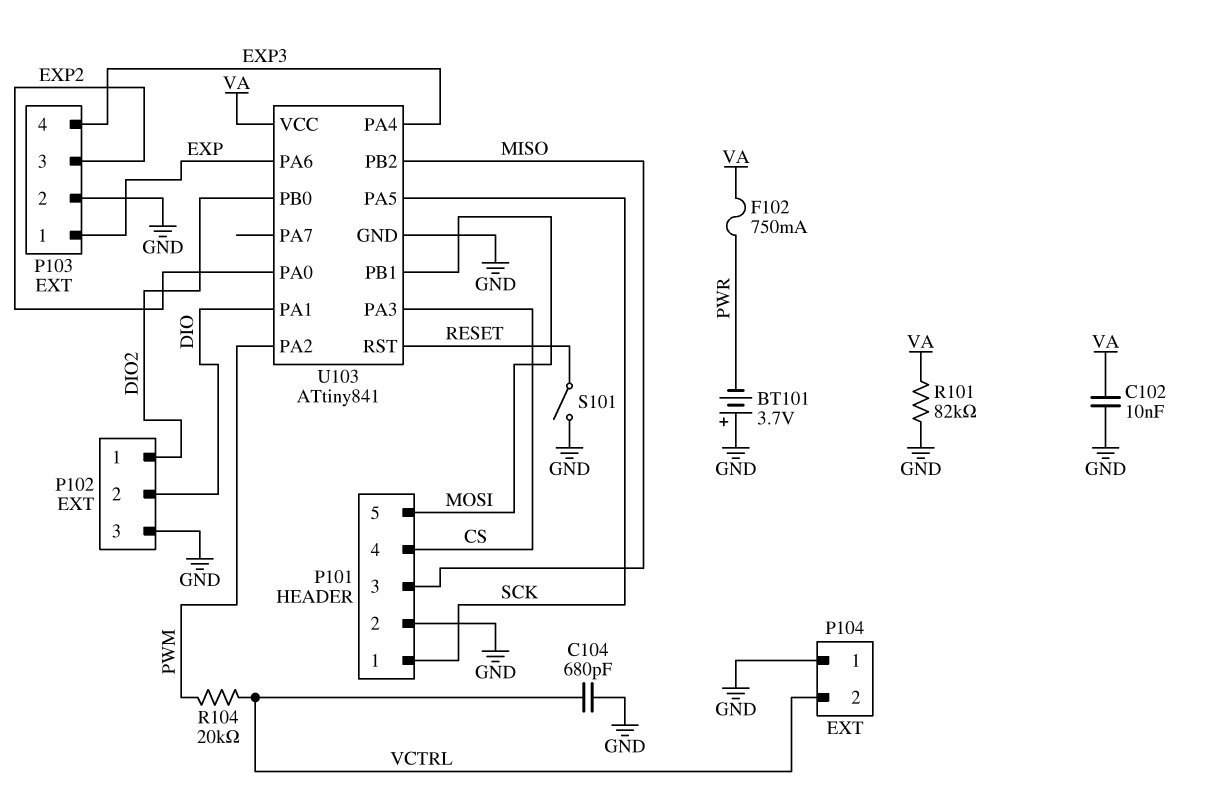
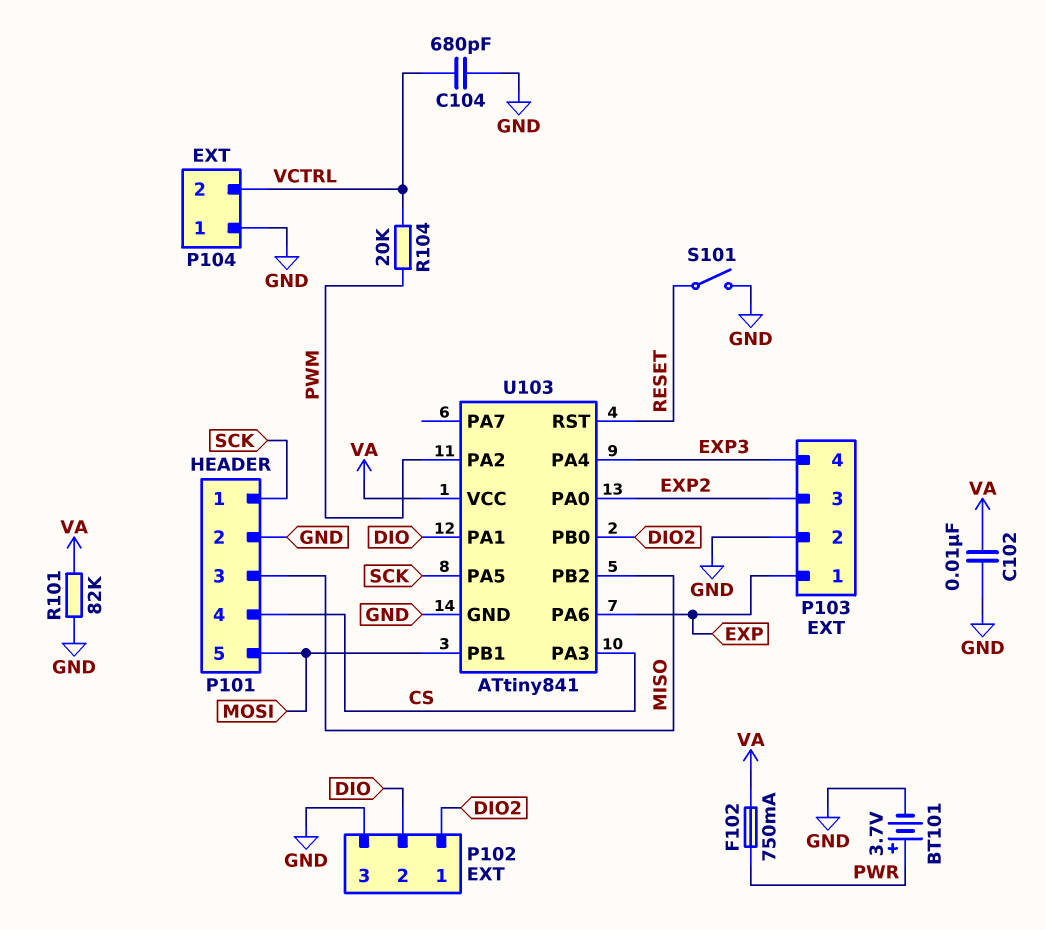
BT101: 3.7V (plus GND, minus PWR) -> 3.7V (plus PWR, minus GND)

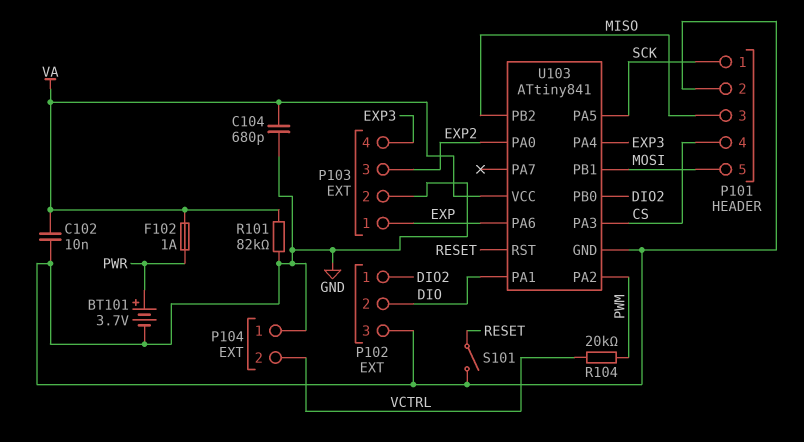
C104: 680pF (GND, VCTRL) -> 680pF (GND, VA)
F102: 750mA (PWR, VA) -> 1A (PWR, VA)

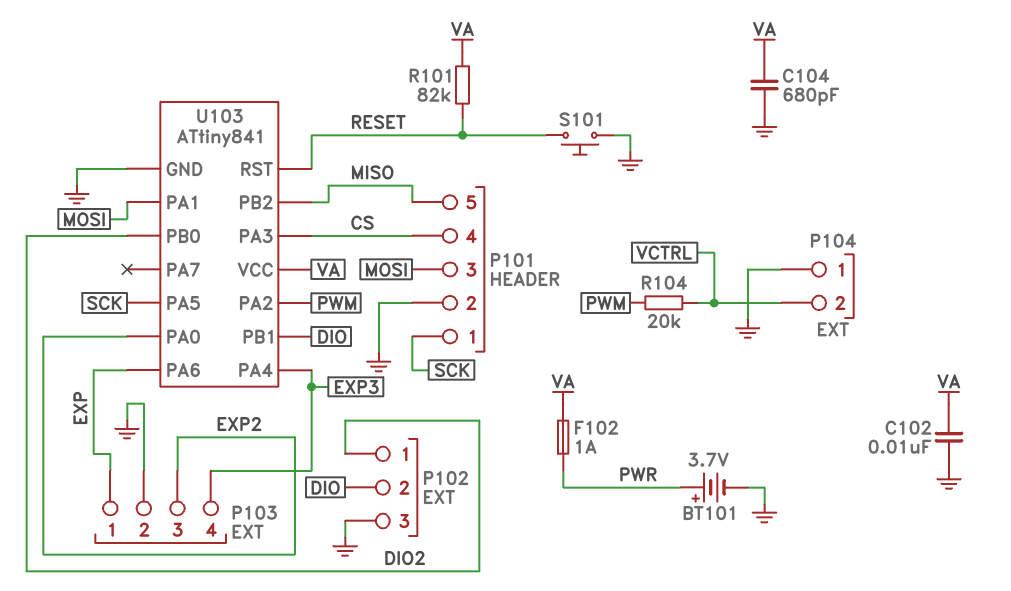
P101 pin 3: MISO -> MOSI
P101 pin 5: MOSI -> MISO
R101: 82k (GND, VA) -> 82k (RESET, VA)
S101: switch (GND, RESET) -> button (GND, RESET)
U103 pin PA1: DIO -> MOSI
U103 pin PB1: MOSI -> DIO

